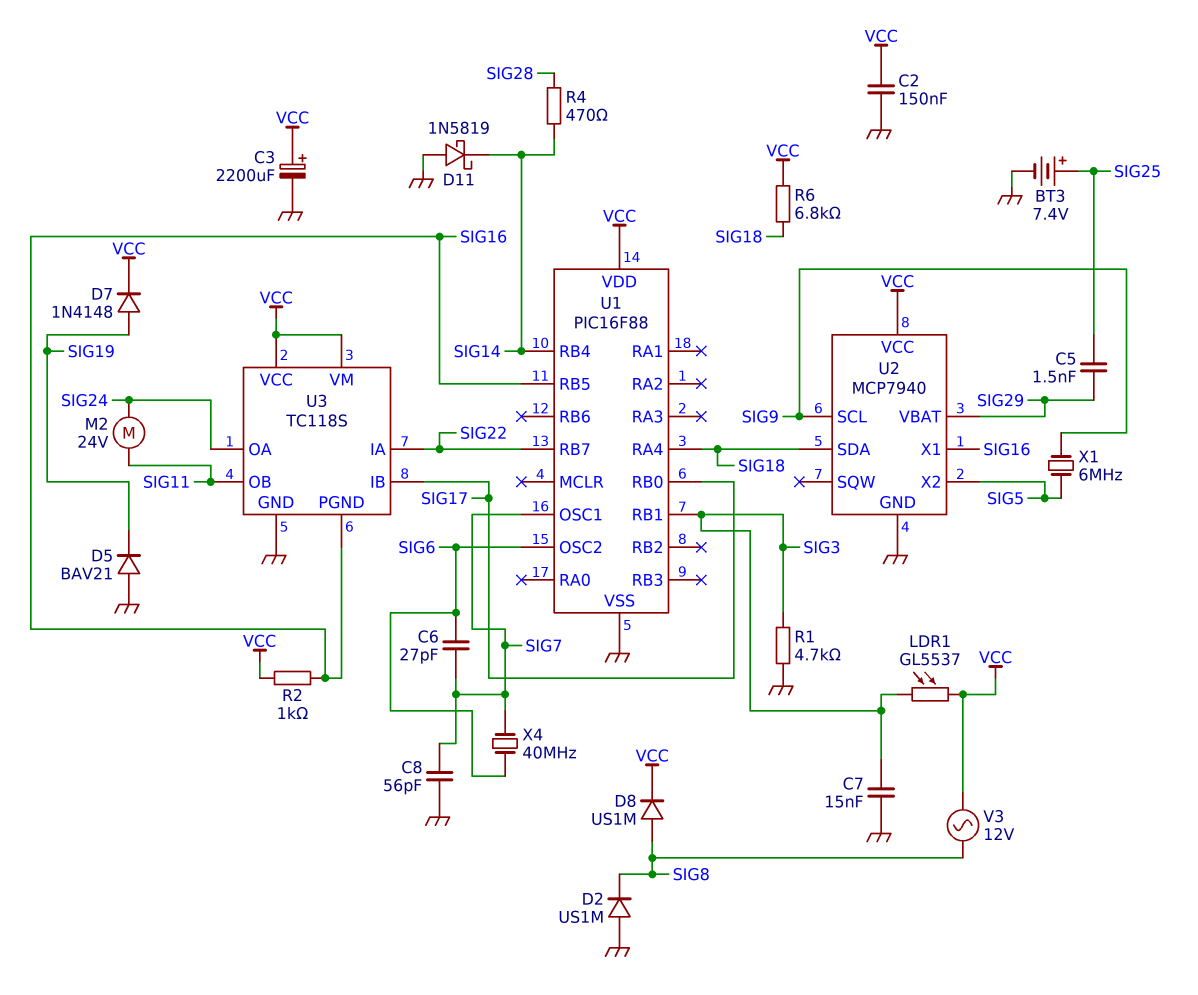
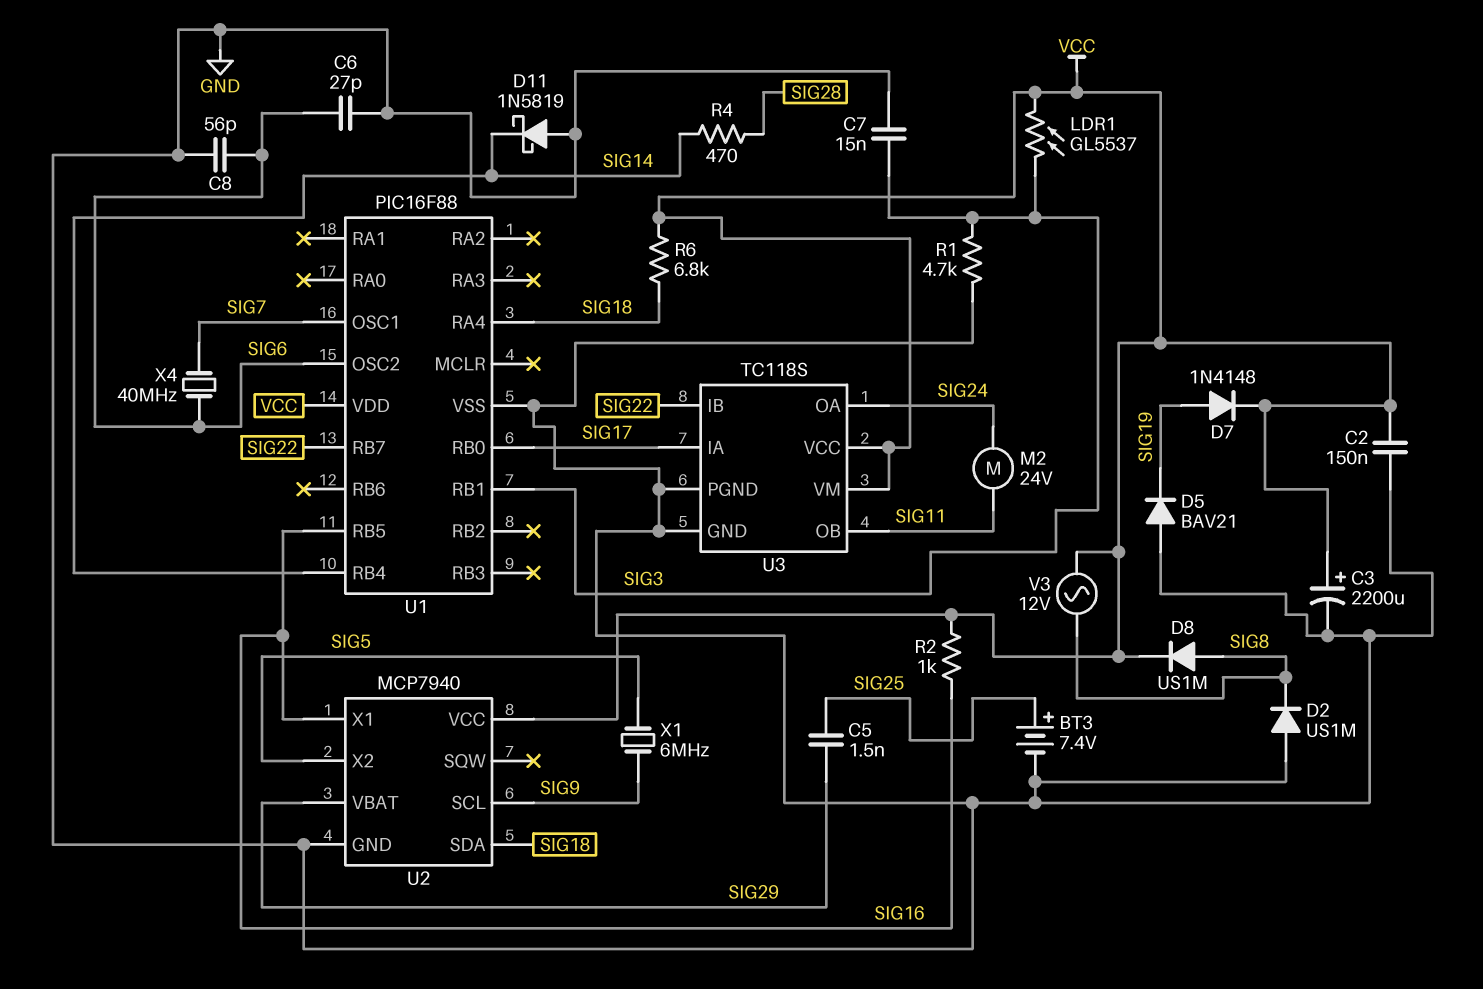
C6: 27pF (SIG6, SIG7) -> 27pF (GND, SIG6)
C8: 56pF (GND, SIG7) -> 56pF (GND, SIG6)
U3 pin IA: SIG22 -> SIG17
U3 pin IB: SIG17 -> SIG22
U3 pin PGND: SIG16 -> GND

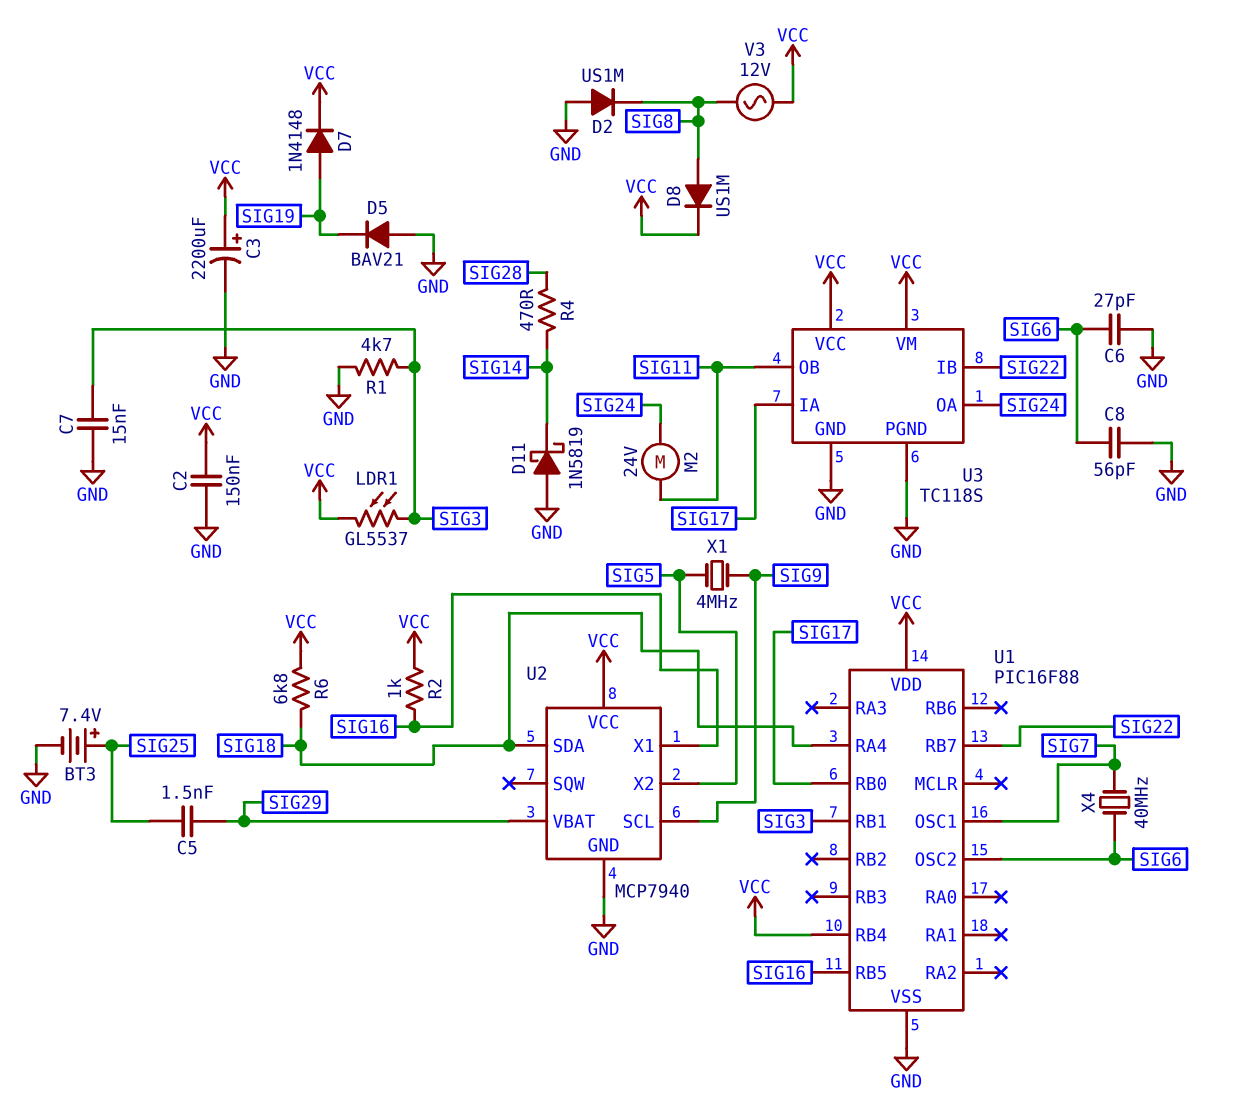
U1 pin RB4: SIG14 -> VCC
X1: 6MHz (SIG5, SIG9) -> 4MHz (SIG5, SIG9)

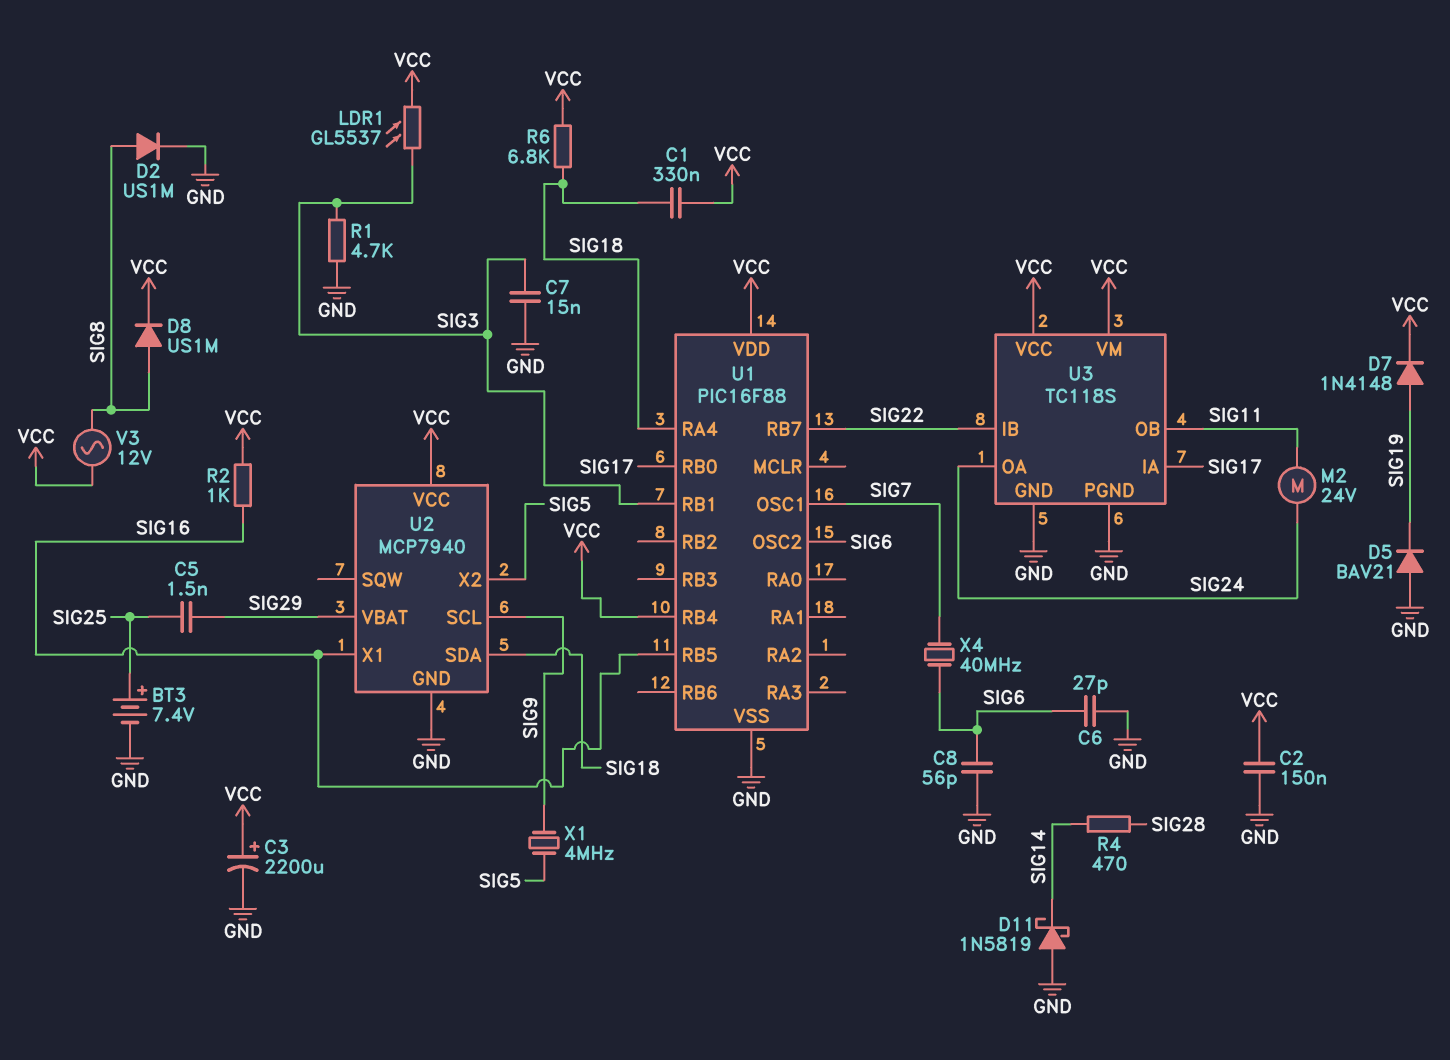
C1: none -> 330nF (SIG18, VCC)
D2: diode US1M (A GND, K SIG8) -> diode US1M (A SIG8, K GND)

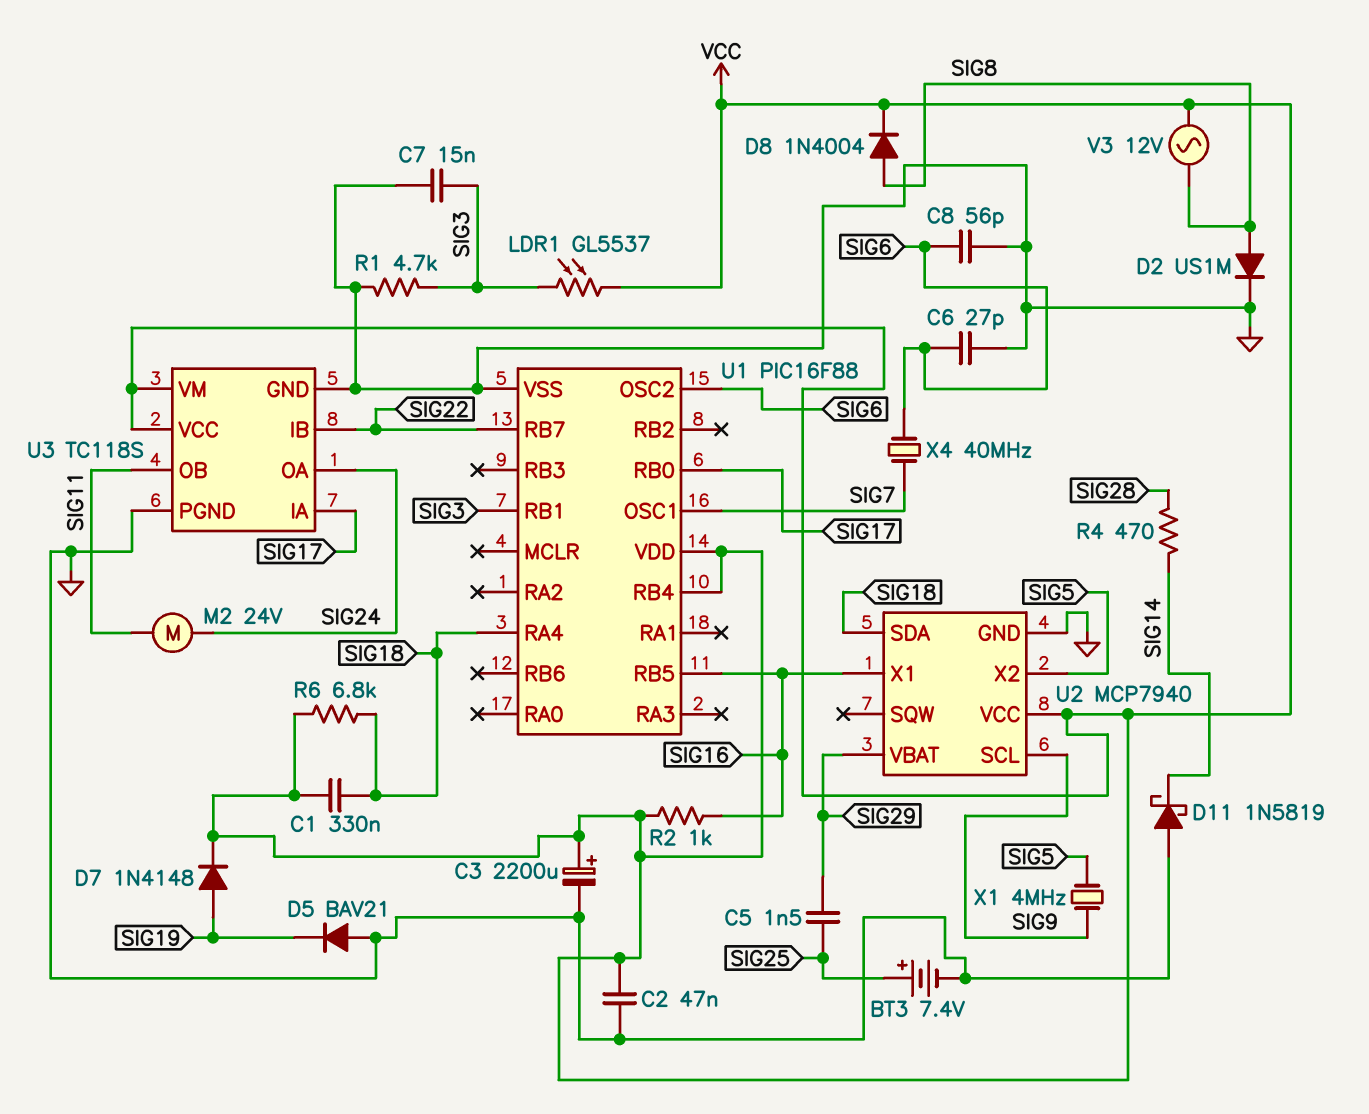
C2: 150nF (GND, VCC) -> 47nF (GND, VCC)
D8: diode US1M (A SIG8, K VCC) -> diode 1N4004 (A SIG8, K VCC)

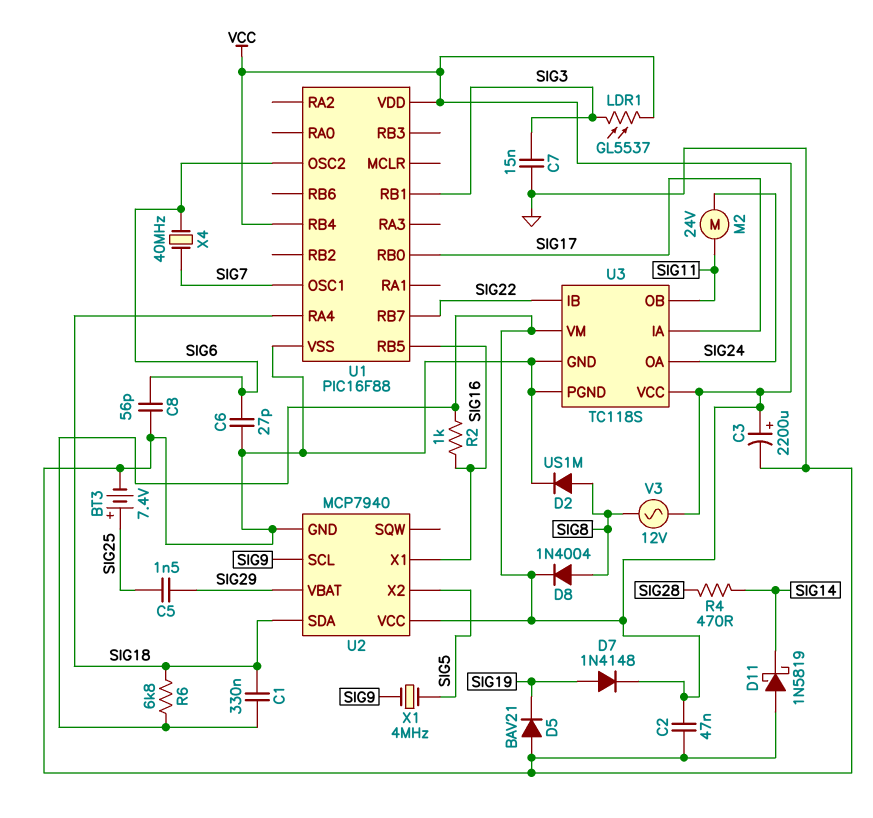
R1: 4.7k (GND, SIG3) -> none

